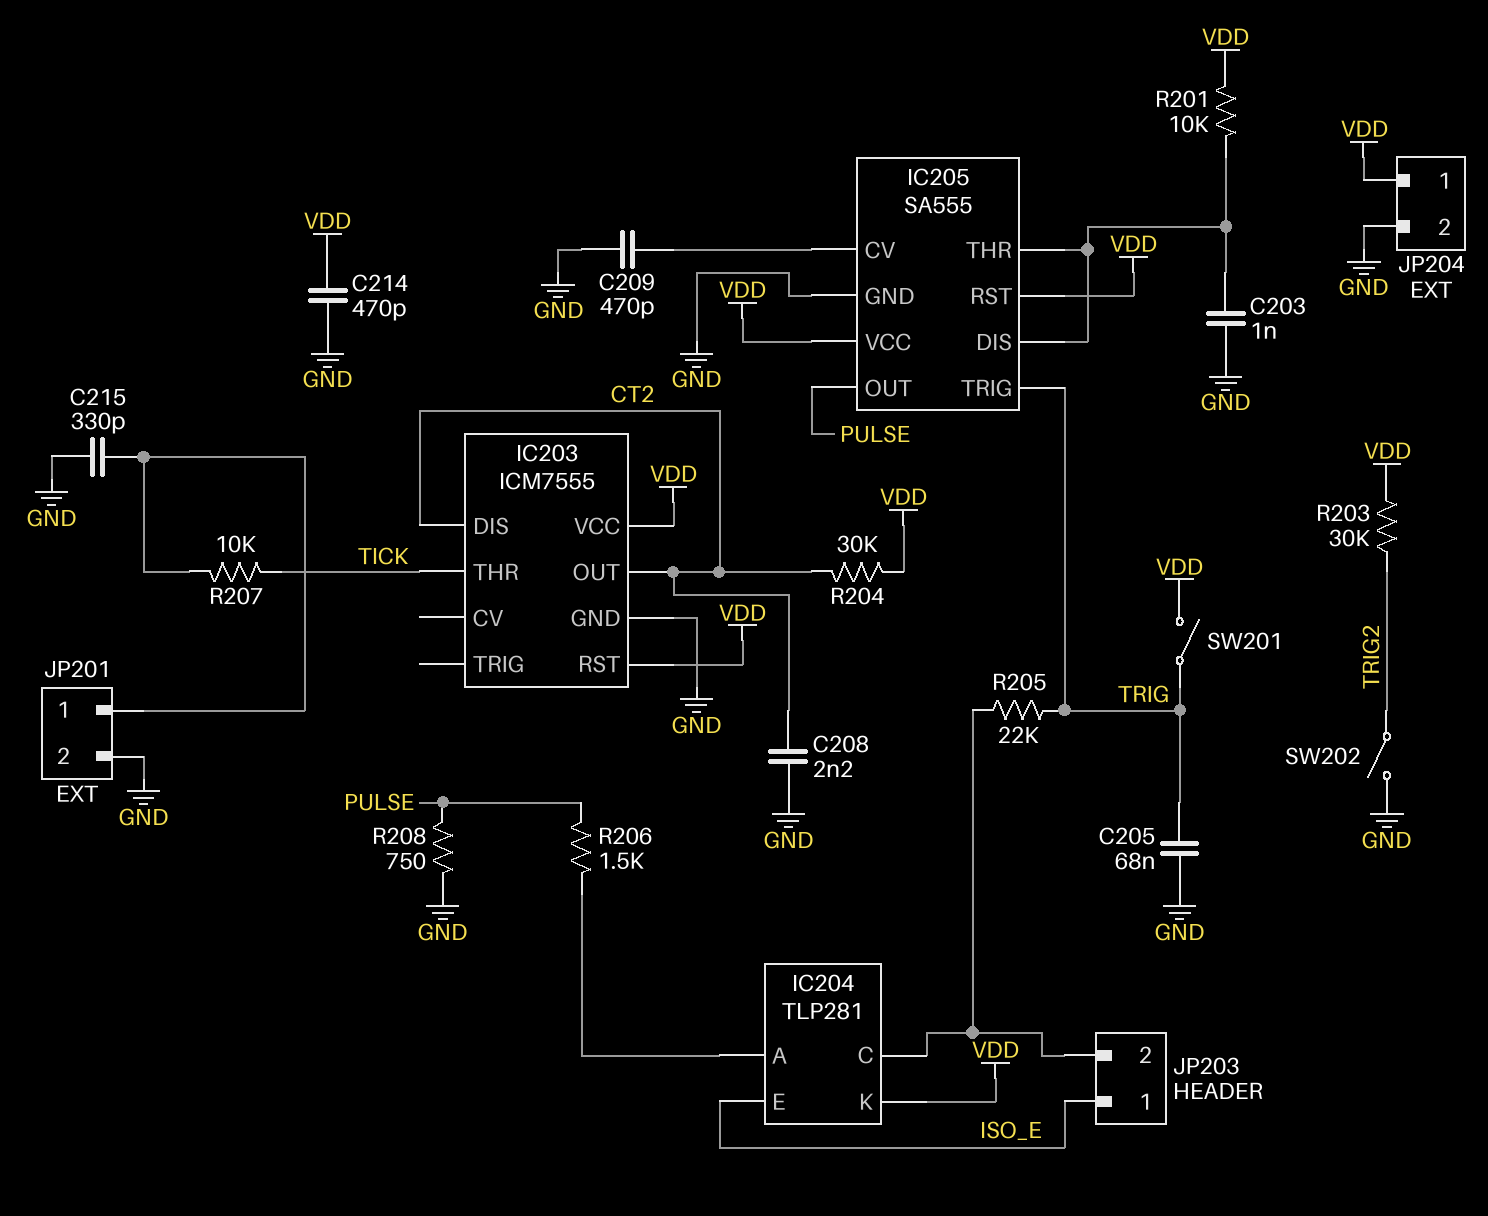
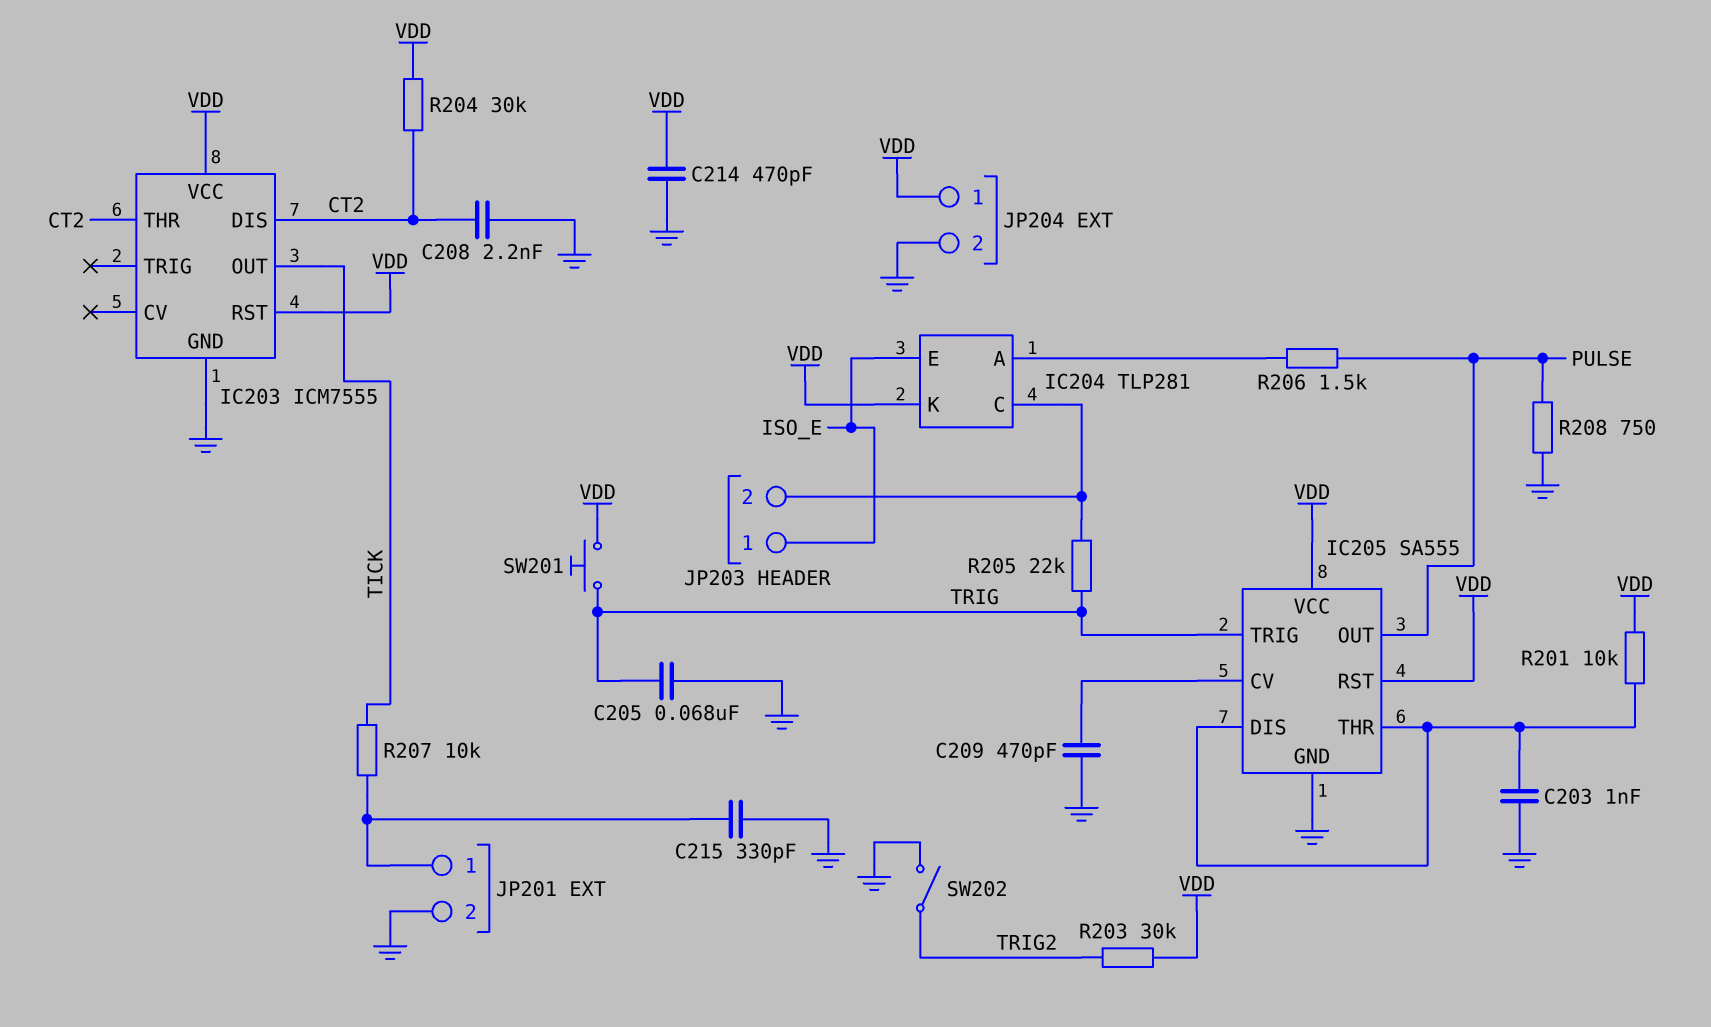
IC203 pin OUT: CT2 -> TICK
IC203 pin THR: TICK -> CT2
SW201: switch (TRIG, VDD) -> button (TRIG, VDD)

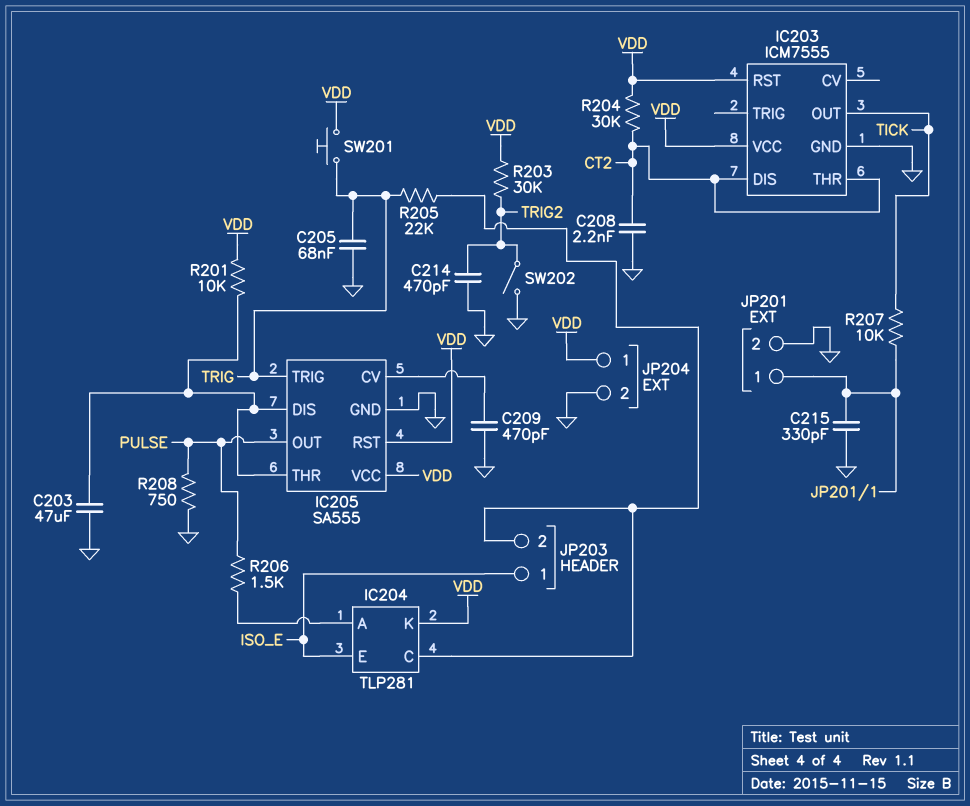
C203: 1nF (GND, IC205/DIS) -> 47uF (GND, IC205/DIS)
C214: 470pF (GND, VDD) -> 470pF (GND, TRIG2)

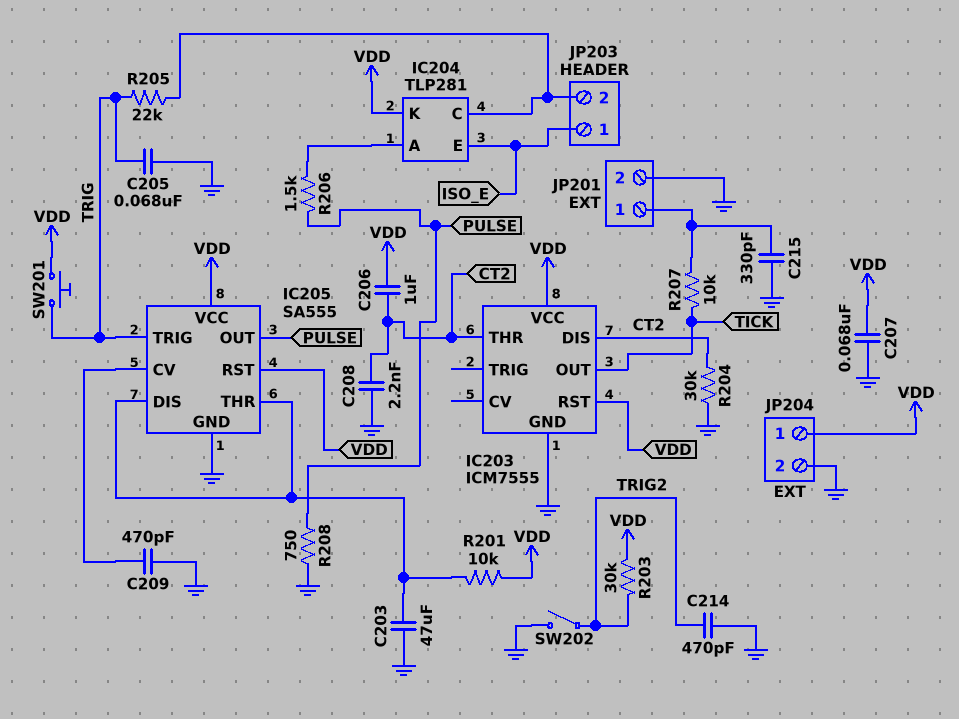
C206: none -> 1uF (CT2, VDD)
C207: none -> 68nF (GND, VDD)
R204: 30k (CT2, VDD) -> 30k (CT2, GND)

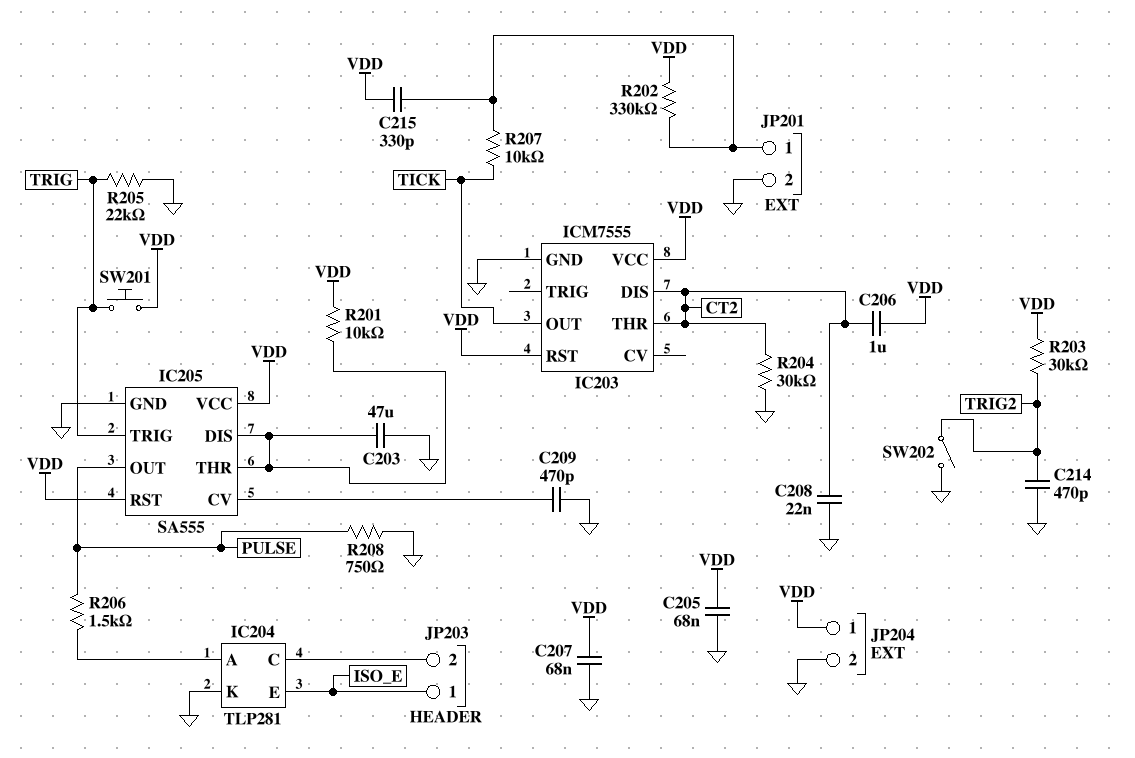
C205: 68nF (GND, TRIG) -> 68nF (GND, VDD)
C208: 2.2nF (CT2, GND) -> 22nF (CT2, GND)
C215: 330pF (GND, JP201/1) -> 330pF (JP201/1, VDD)
IC204 pin K: VDD -> GND
R202: none -> 330k (JP201/1, VDD)
R205: 22k (IC204/C, TRIG) -> 22k (GND, TRIG)

